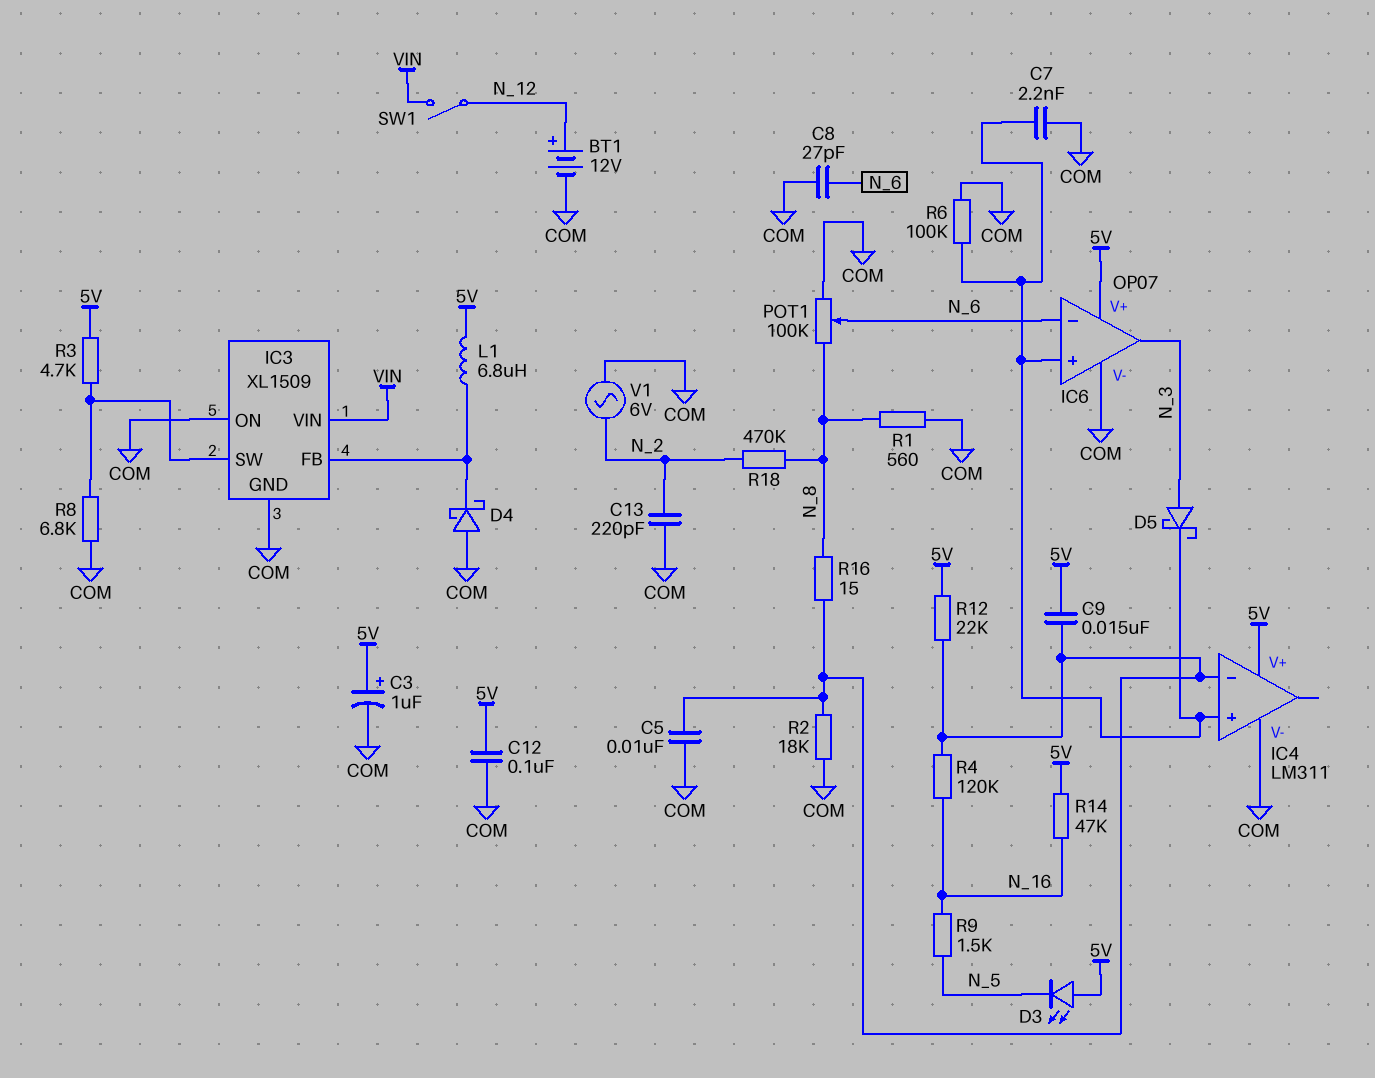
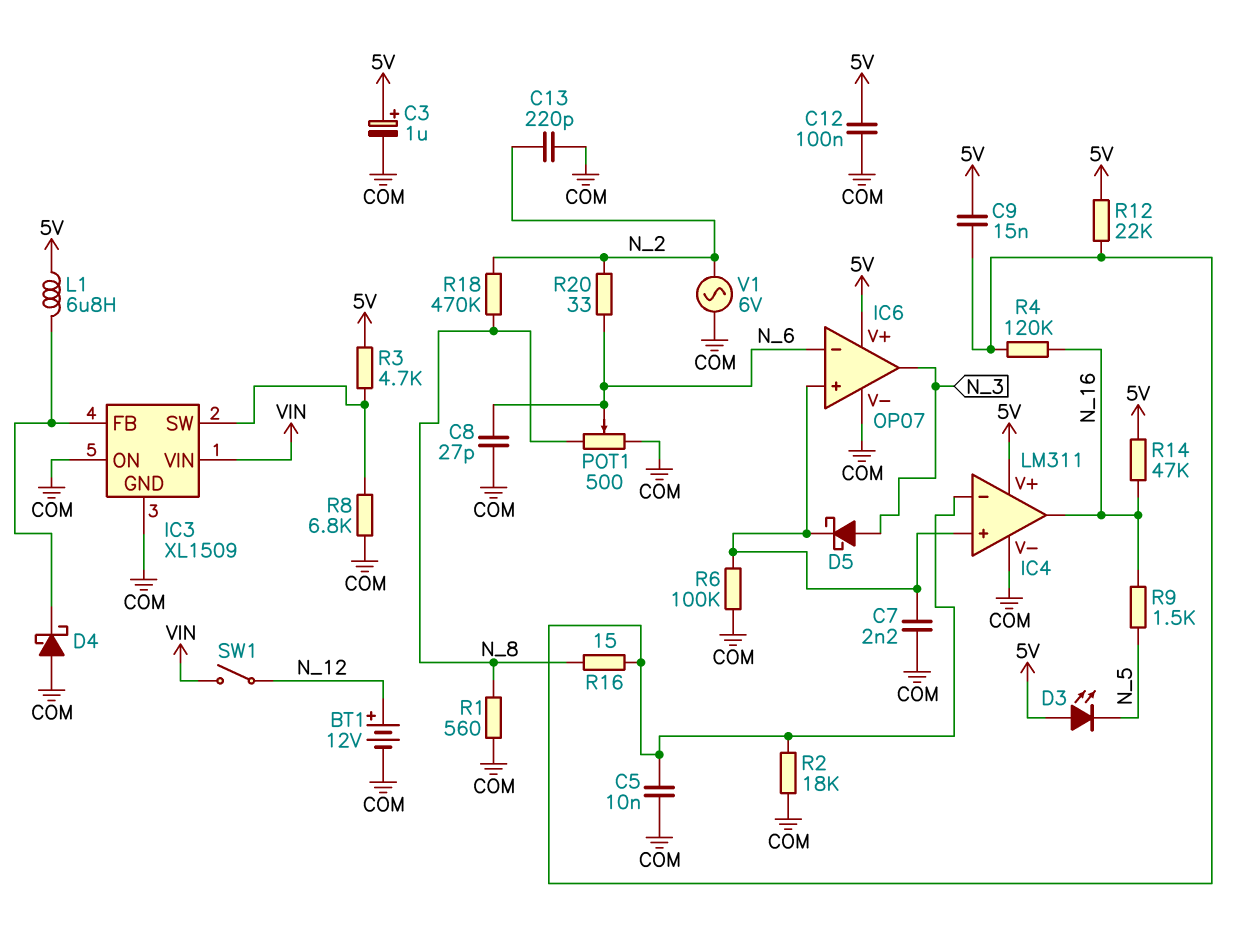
IC4 pin out: none -> N_16
POT1: 100k (COM, N_8, wiper N_6) -> 500 (COM, N_8, wiper N_6)
R20: none -> 33 (N_2, N_6)

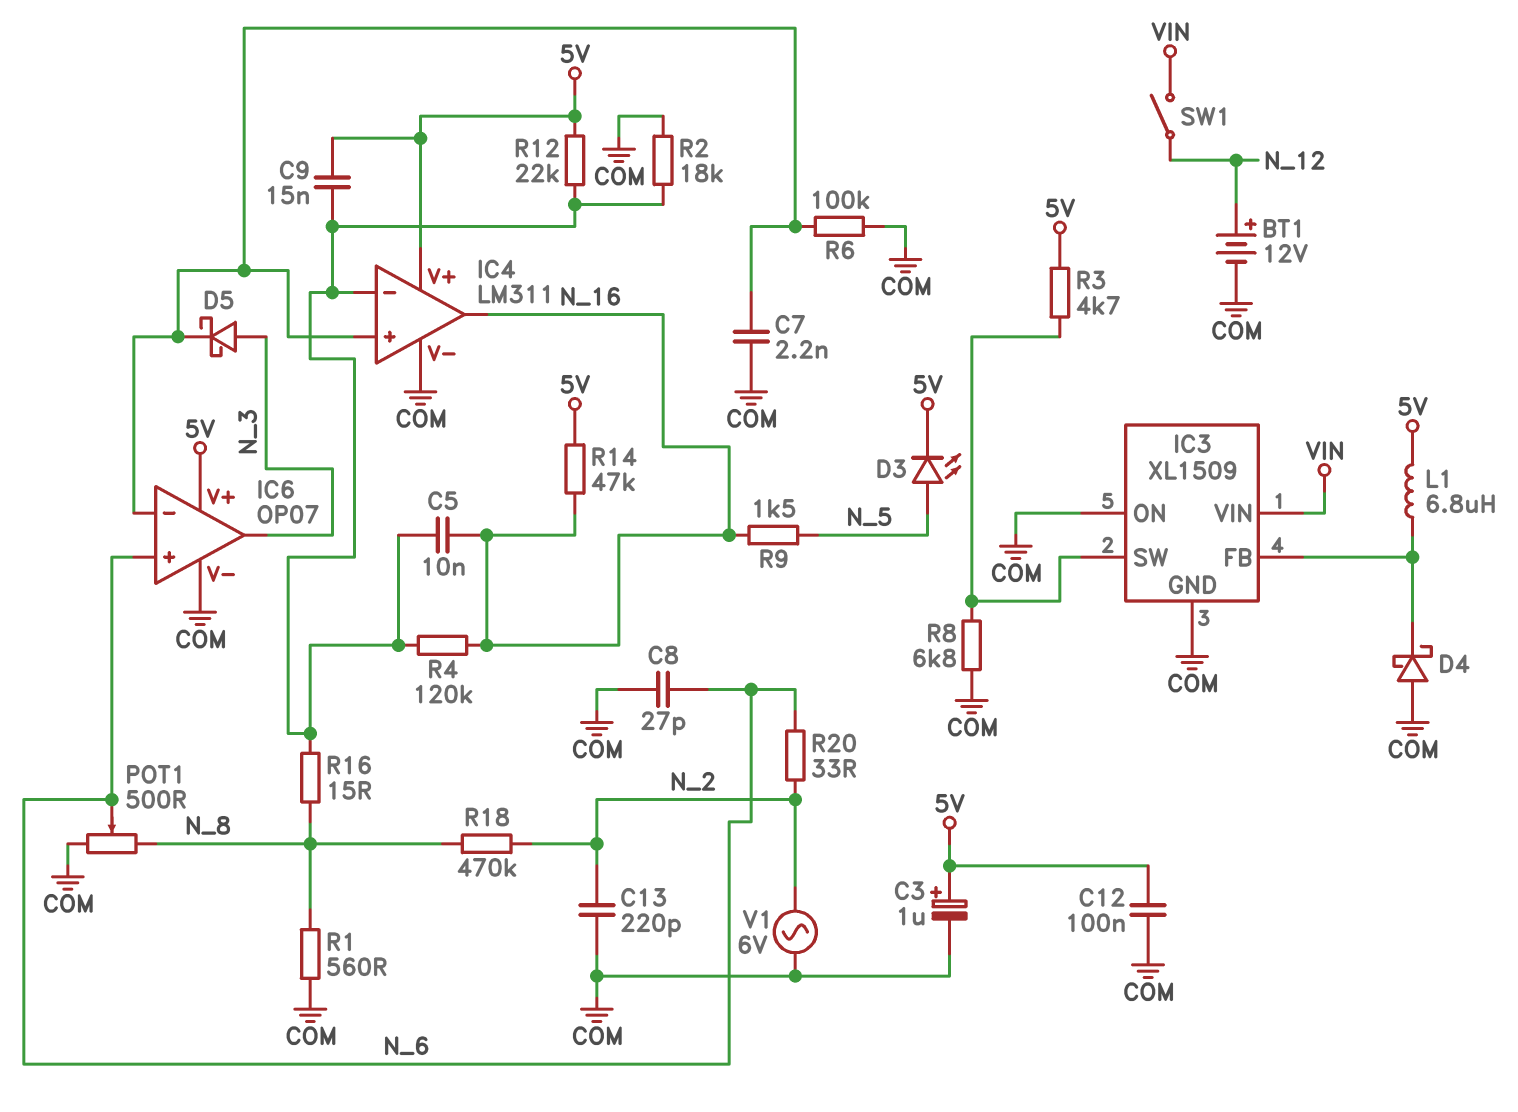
C5: 10nF (COM, IC4/in-) -> 10nF (IC4/in-, N_16)
D3: LED (A 5V, K N_5) -> LED (A N_5, K 5V)
IC6 pin in+: IC4/in+ -> N_6
IC6 pin in-: N_6 -> IC4/in+

